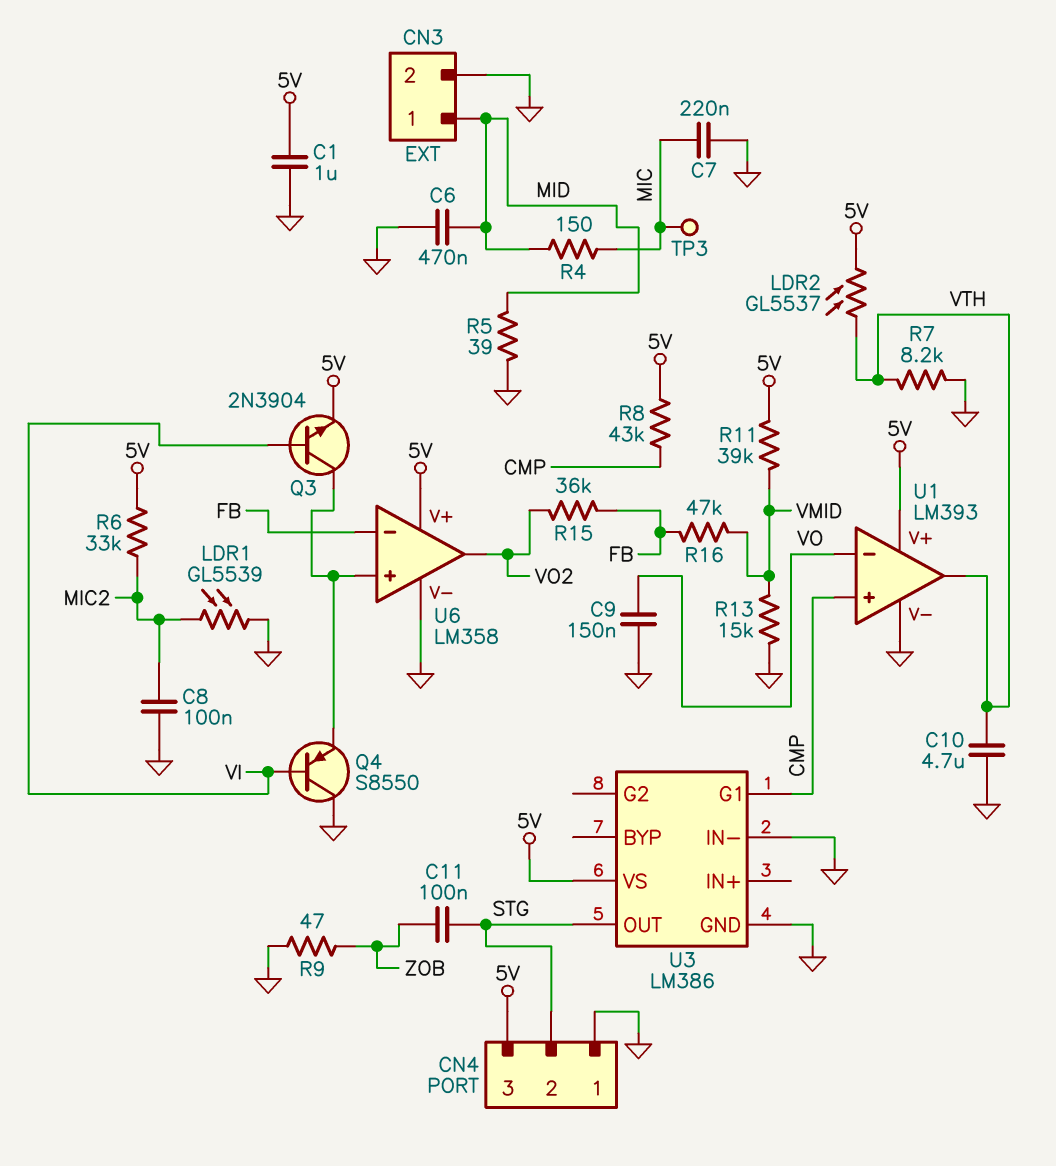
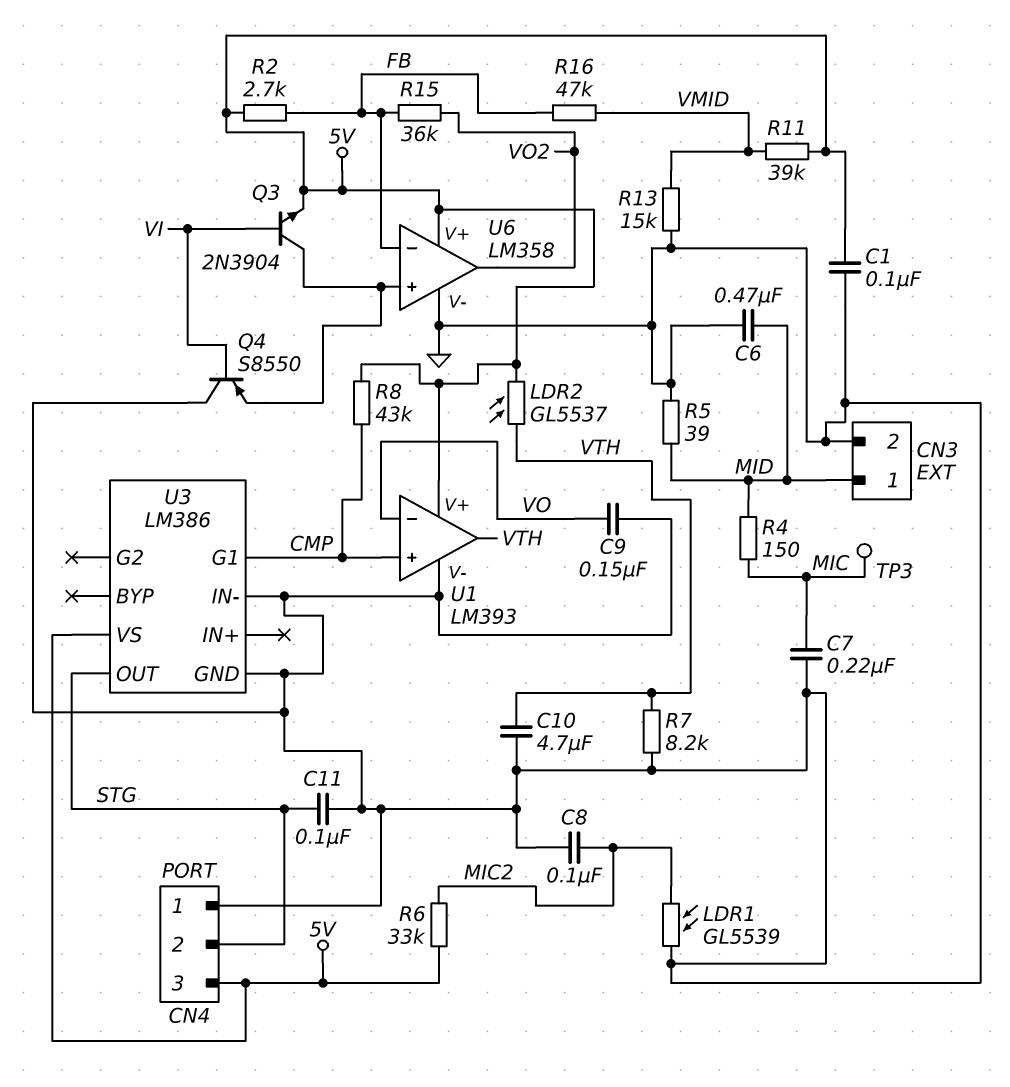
C1: 1uF (5V, GND) -> 100nF (5V, GND)
C11: 100nF (STG, ZOB) -> 100nF (GND, STG)
R2: none -> 2.7k (5V, FB)
R9: 47 (GND, ZOB) -> none

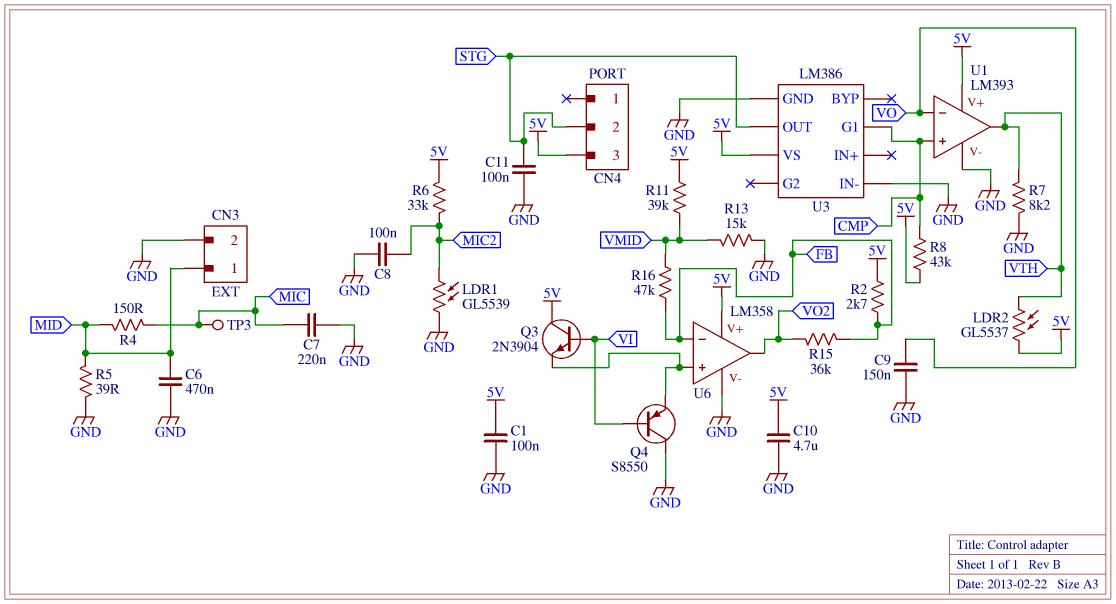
C10: 4.7uF (GND, VTH) -> 4.7uF (5V, GND)
CN4 pin 1: GND -> none
Q3: NPN 2N3904 (B VI, C U6/in+, E 5V) -> NPN 2N3904 (B VI, C 5V, E U6/in+)

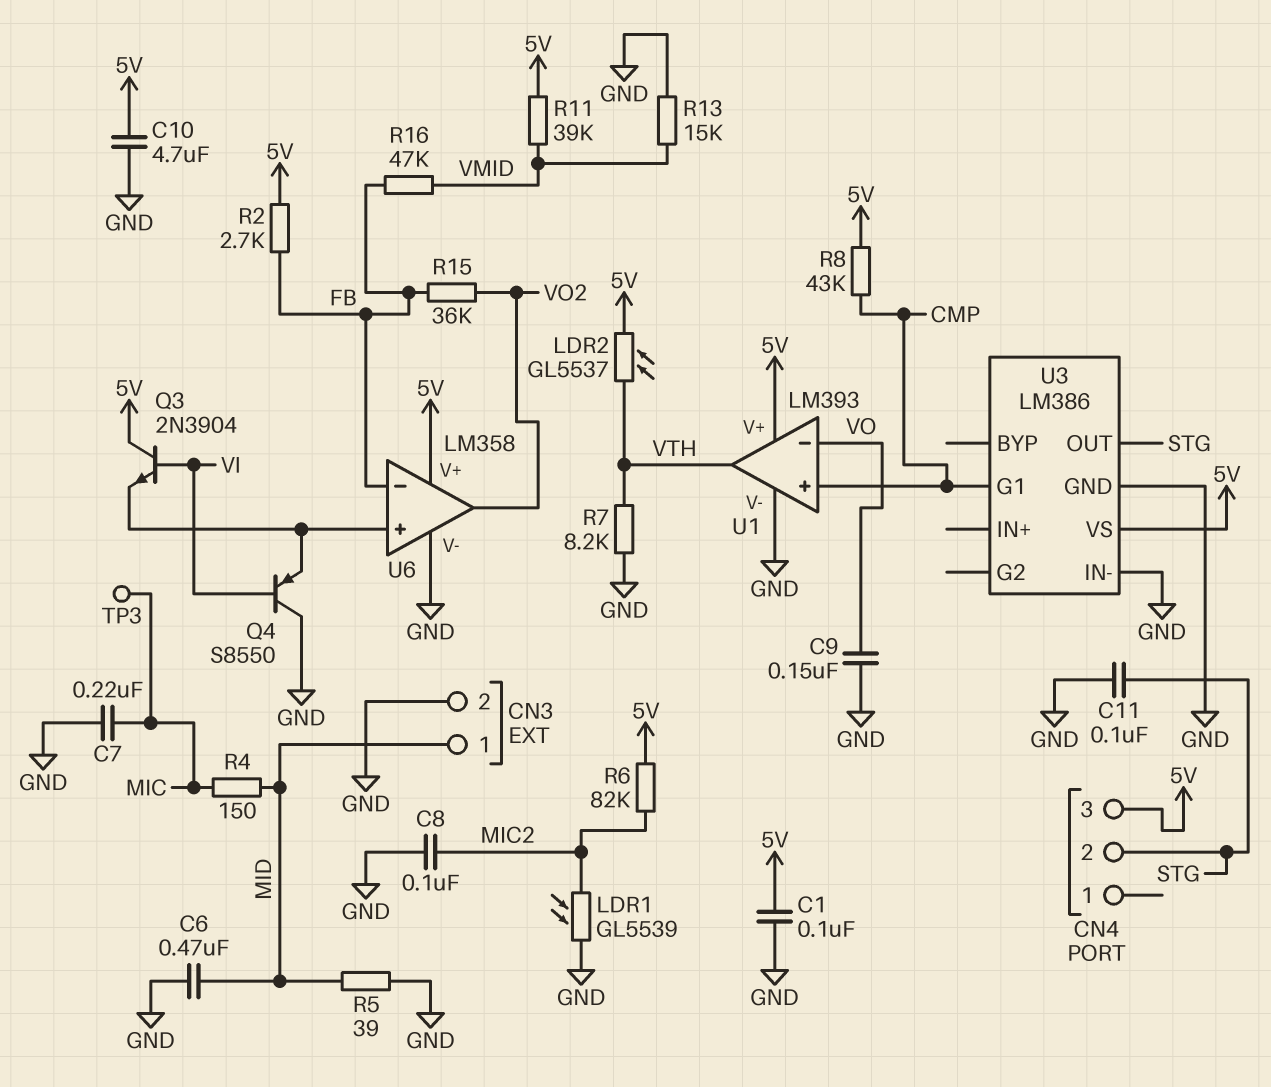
R6: 33k (5V, MIC2) -> 82k (5V, MIC2)

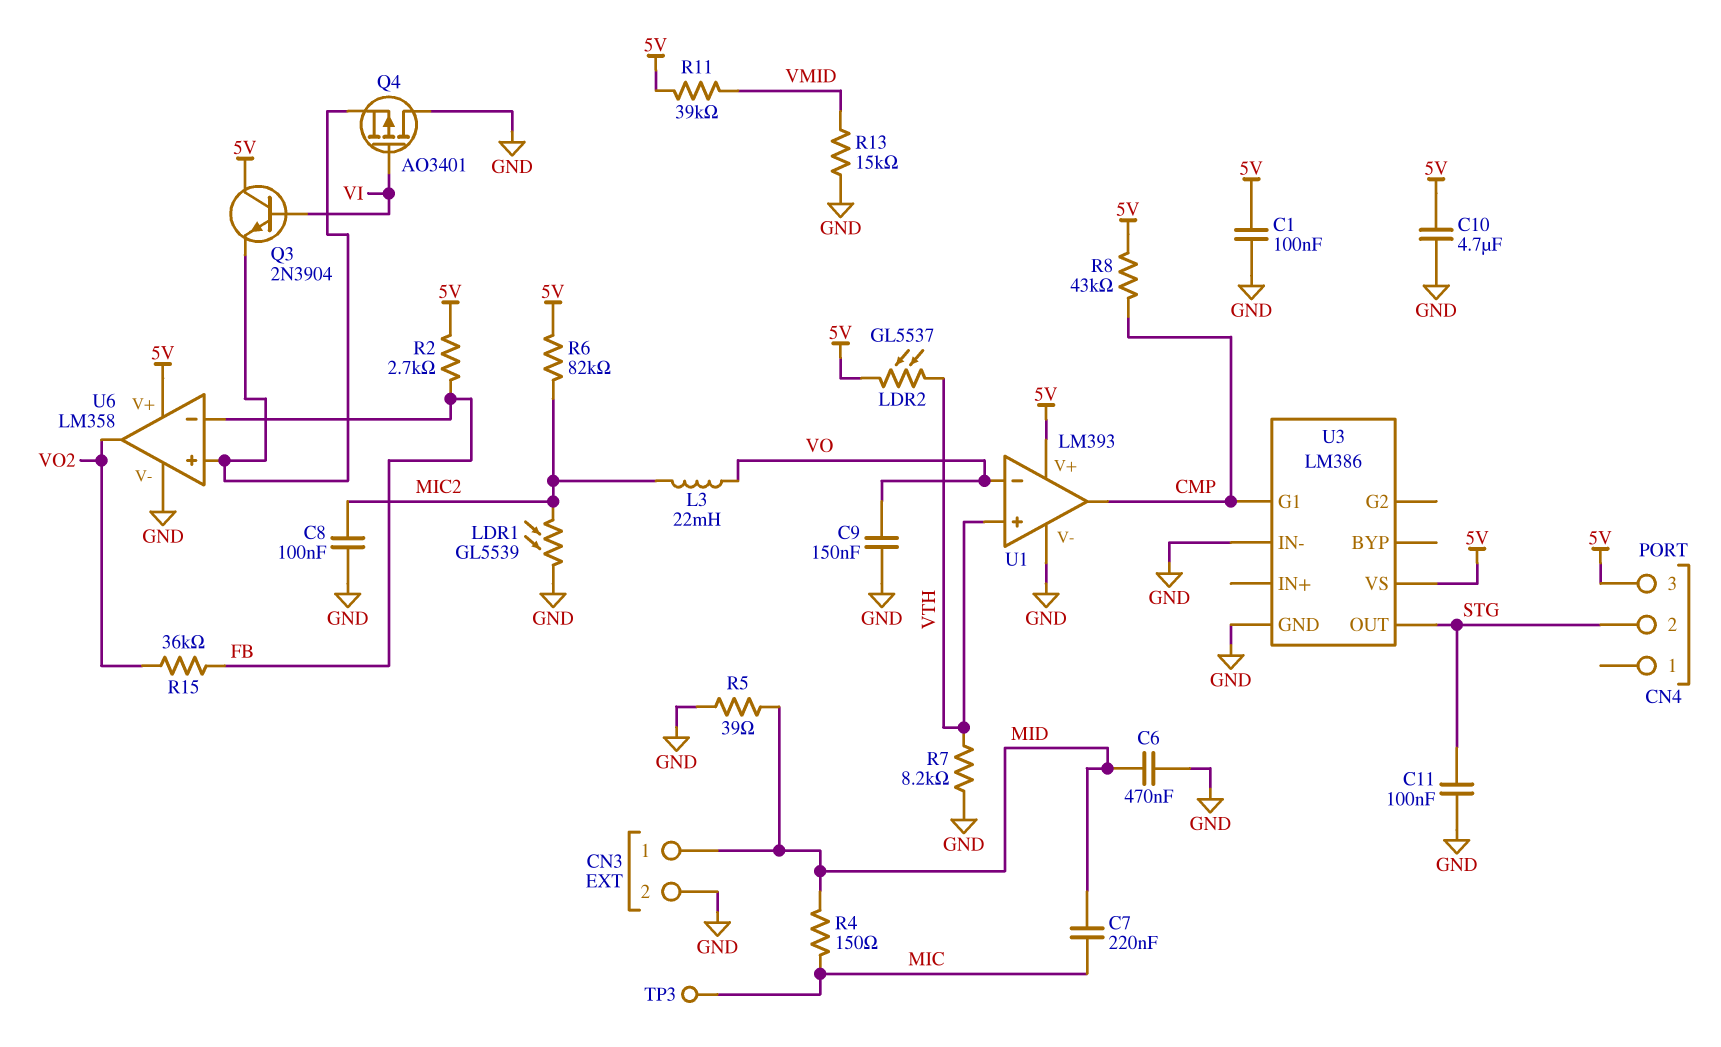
C7: 220nF (GND, MIC) -> 220nF (MIC, MID)
L3: none -> 22mH (MIC2, VO)
Q4: PNP S8550 (B VI, C GND, E U6/in+) -> PMOS AO3401 (G VI, D GND, S U6/in+)
R16: 47k (FB, VMID) -> none
U1 pin in+: CMP -> VTH
U1 pin out: VTH -> CMP

